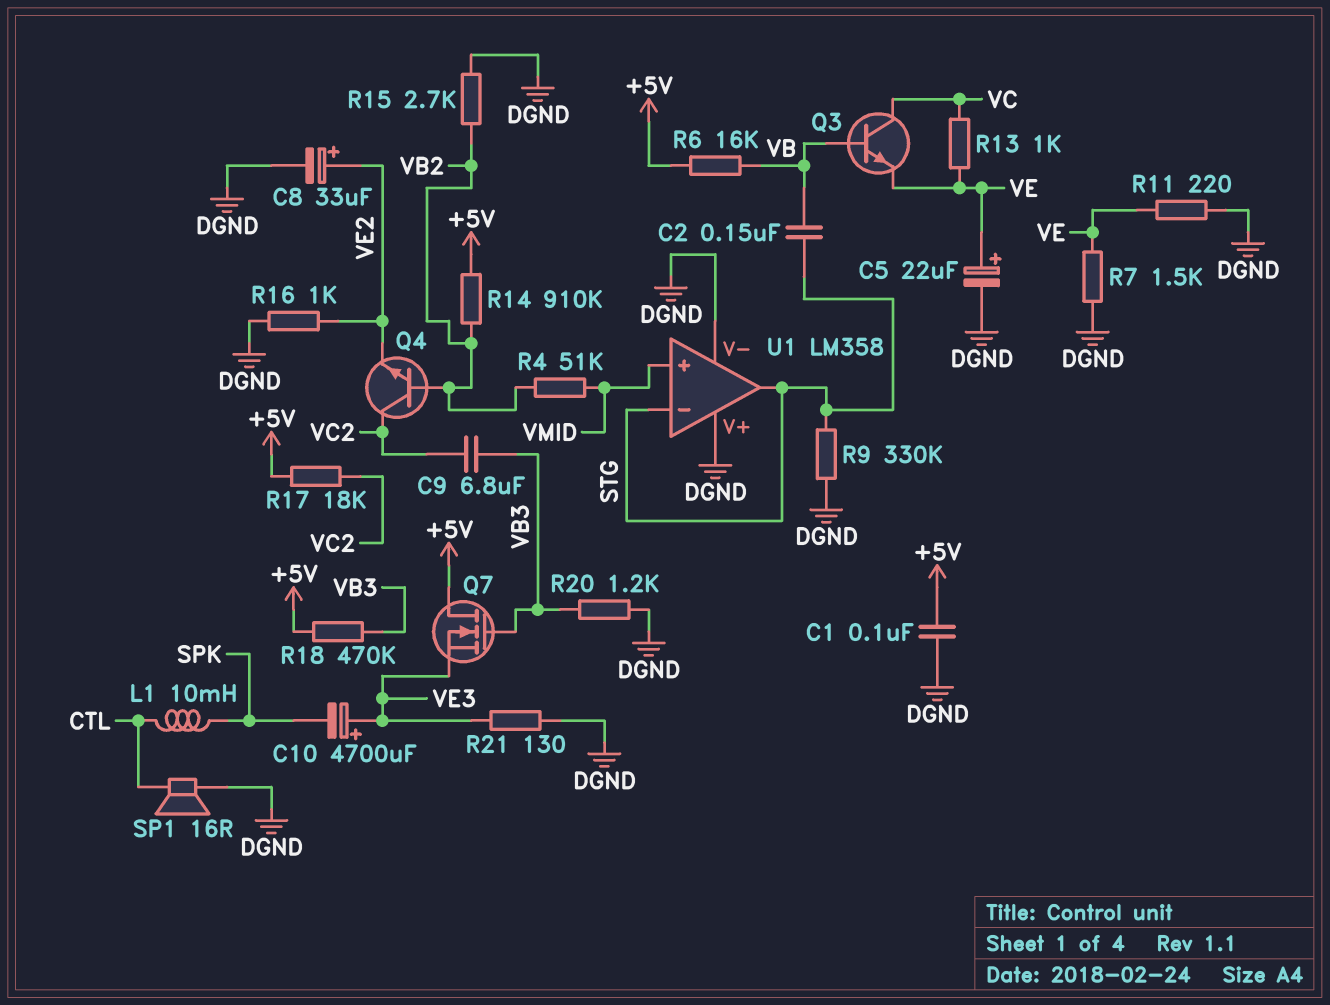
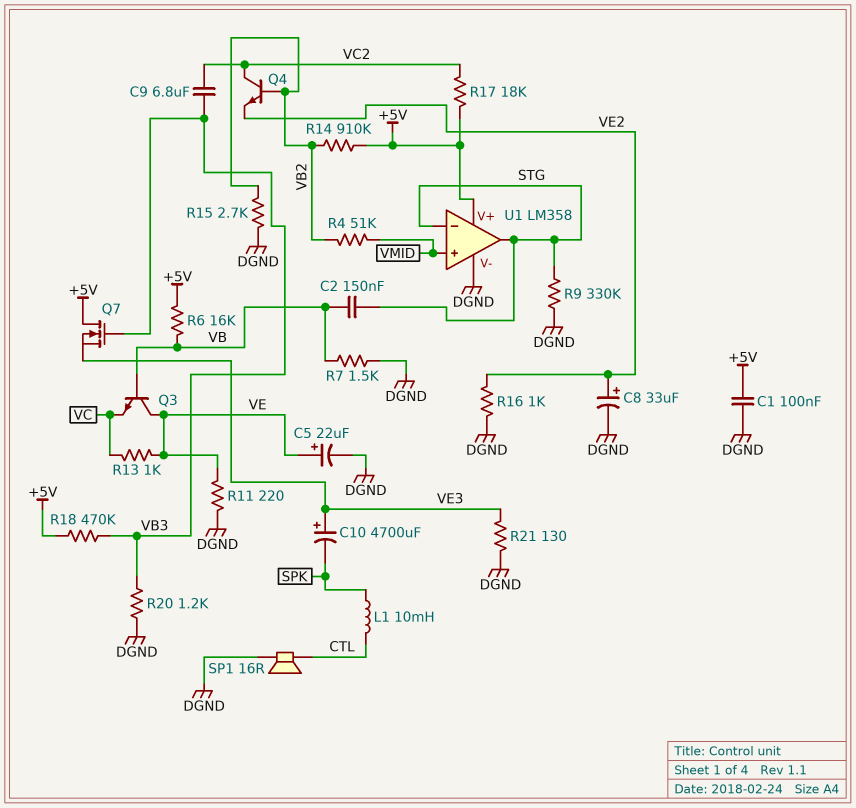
Q3: NPN (B VB, C VC, E VE) -> NPN (B VB, C VE, E VC)
R7: 1.5k (DGND, VE) -> 1.5k (DGND, VB)
U1 pin V+: DGND -> +5V

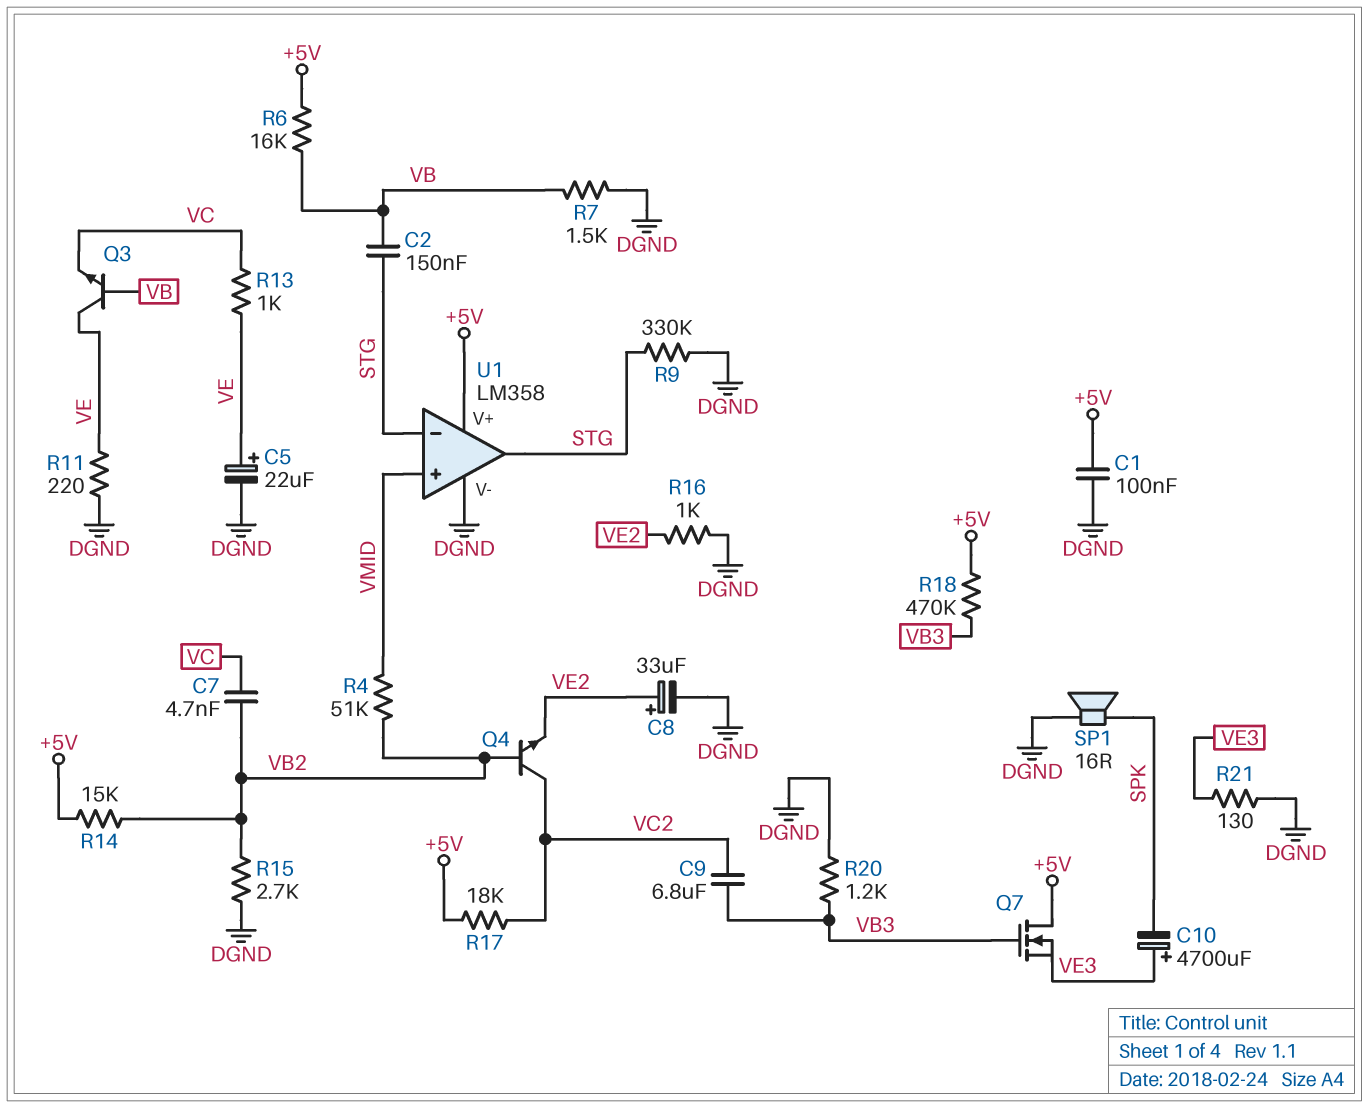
C7: none -> 4.7nF (VB2, VC)
L1: 10mH (CTL, SPK) -> none
R14: 910k (+5V, VB2) -> 15k (+5V, VB2)
SP1: speaker 16R (CTL, DGND) -> speaker 16R (DGND, SPK)

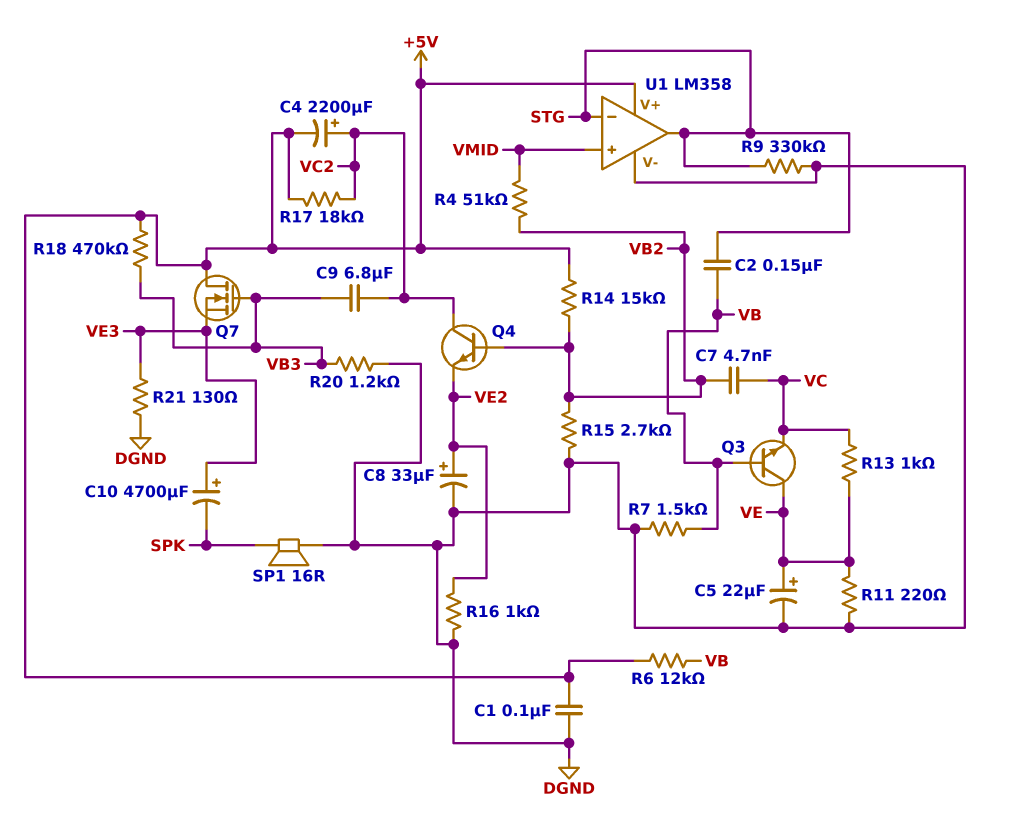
C4: none -> 2200uF (plus VC2, minus +5V)
R6: 16k (+5V, VB) -> 12k (+5V, VB)

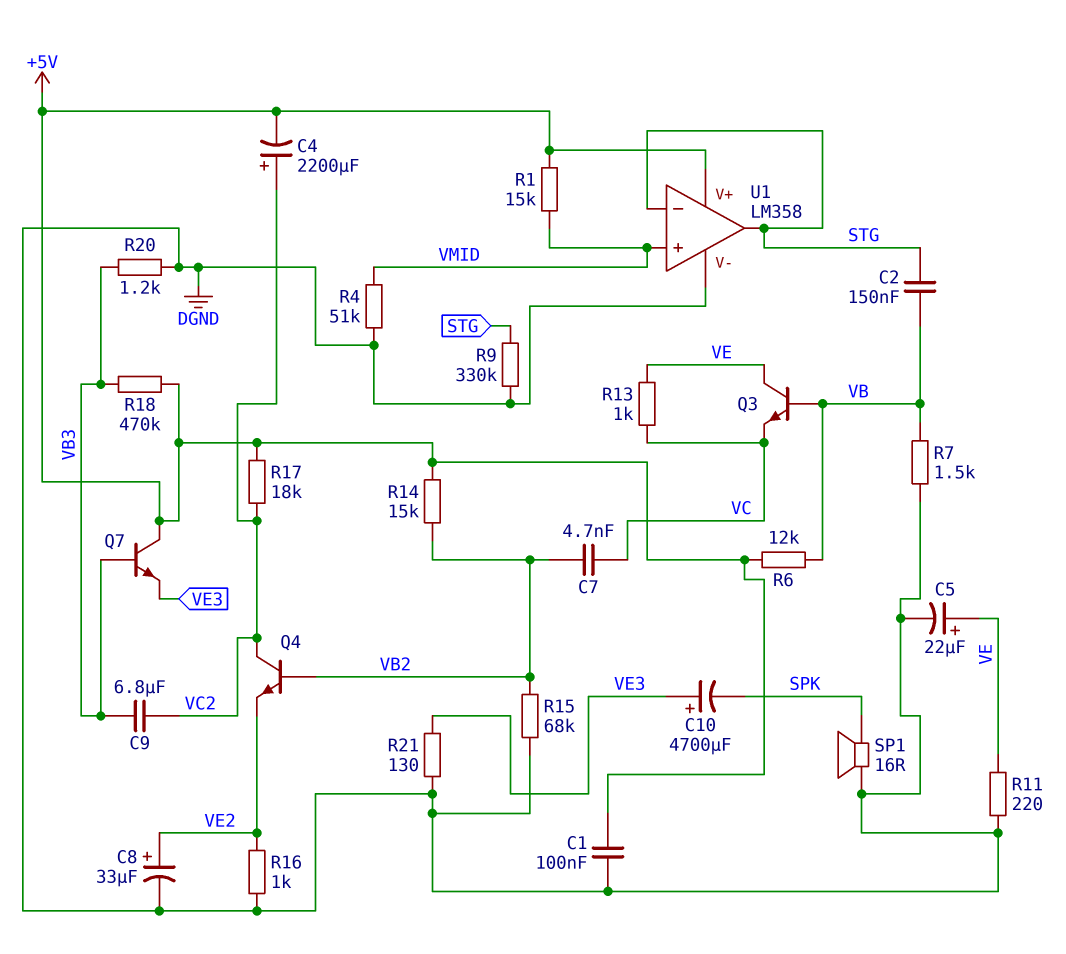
Q7: NMOS (G VB3, D +5V, S VE3) -> NPN (B VB3, C +5V, E VE3)
R1: none -> 15k (+5V, VMID)
R4: 51k (VB2, VMID) -> 51k (DGND, VMID)
R15: 2.7k (DGND, VB2) -> 68k (DGND, VB2)

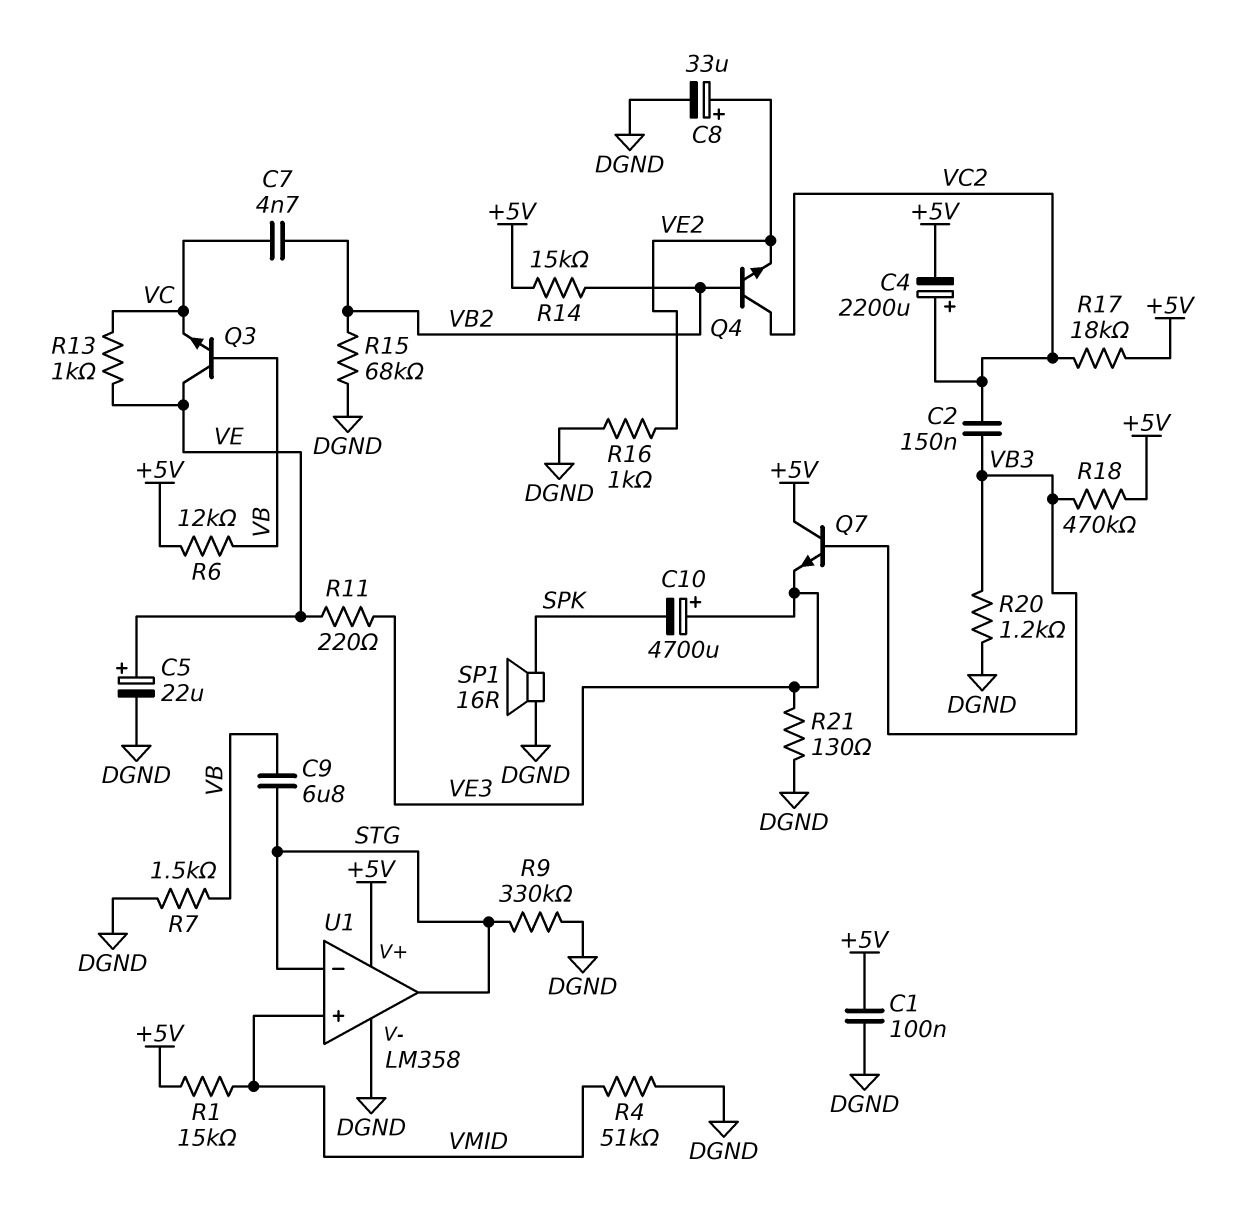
C2: 150nF (STG, VB) -> 150nF (VB3, VC2)
C9: 6.8uF (VB3, VC2) -> 6.8uF (STG, VB)
R11: 220 (DGND, VE) -> 220 (VE, VE3)

